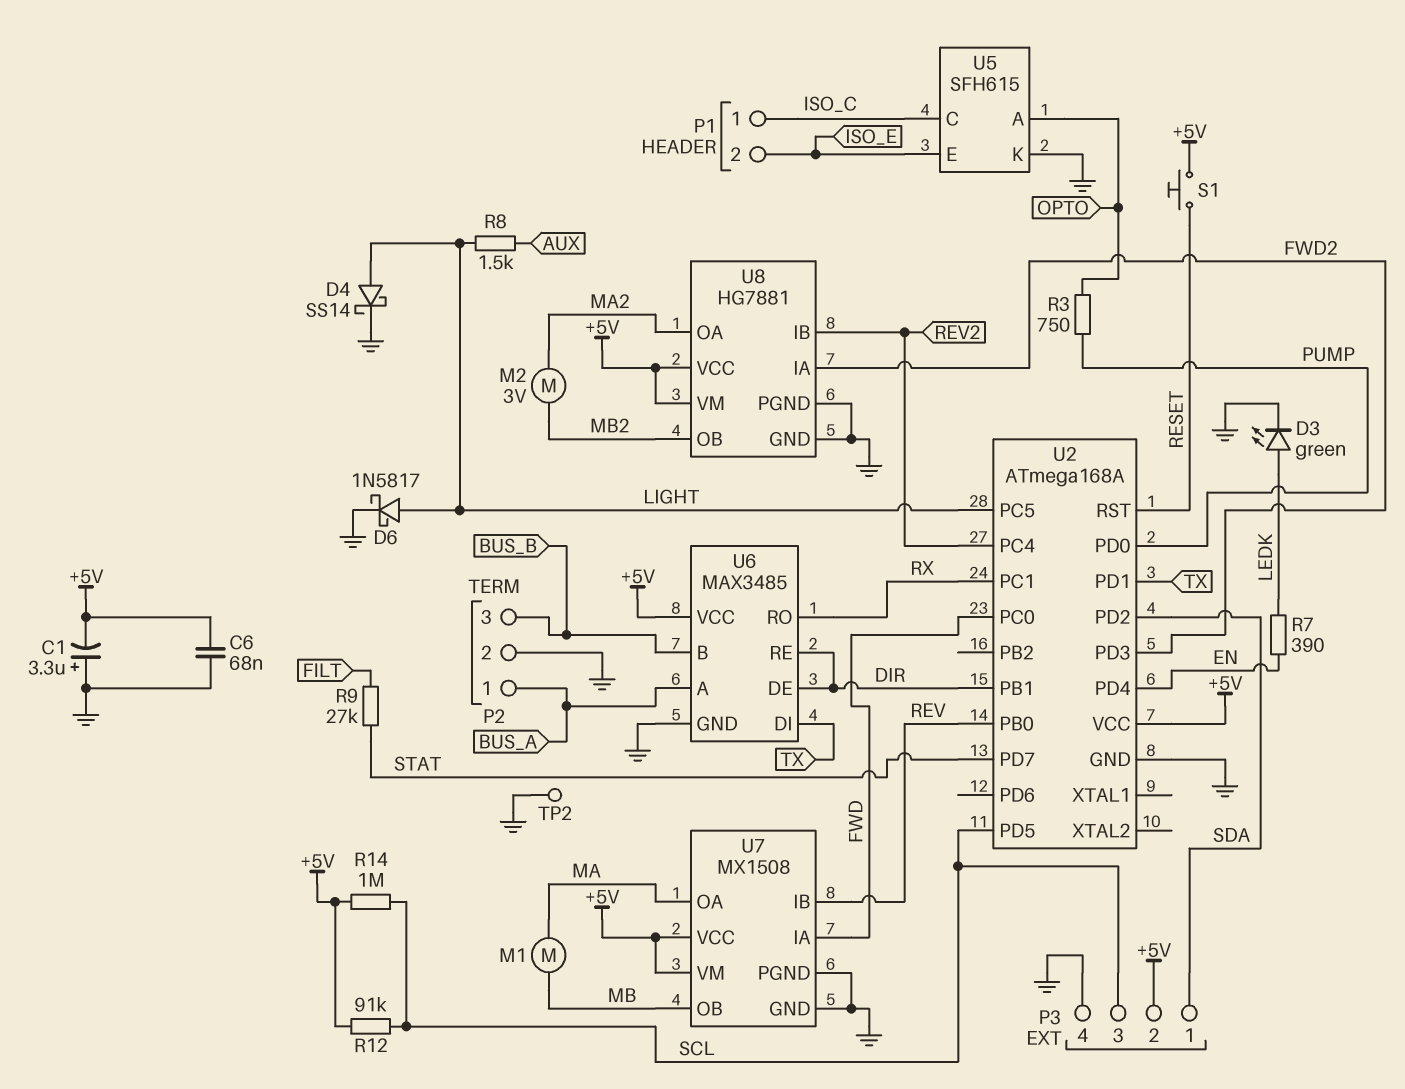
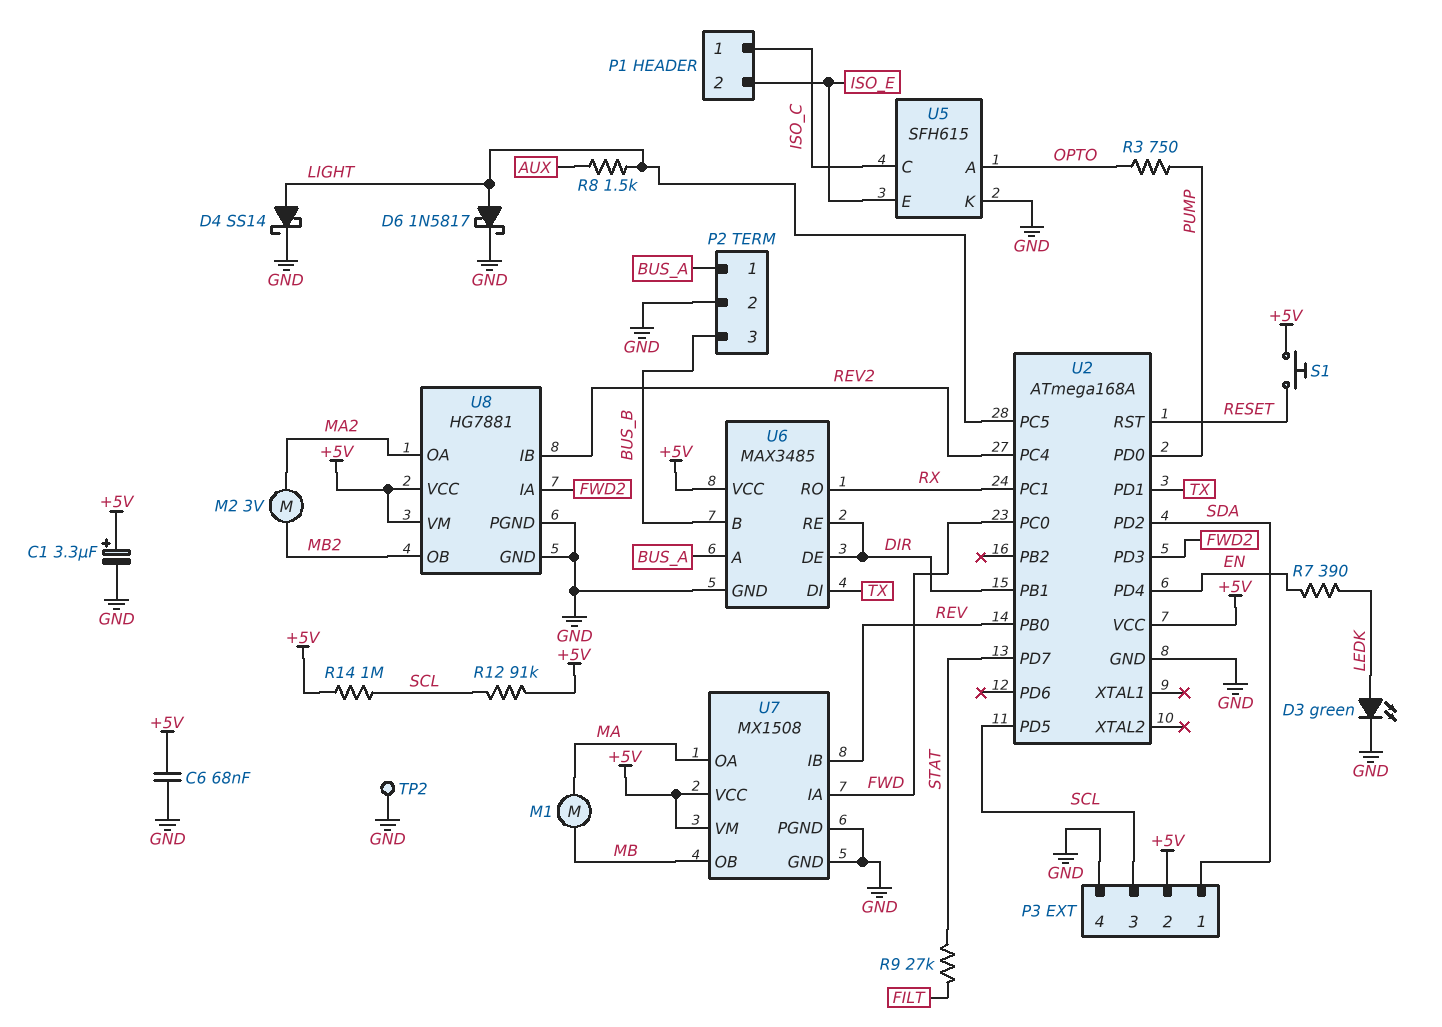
C1: 3.3uF (plus GND, minus +5V) -> 3.3uF (plus +5V, minus GND)

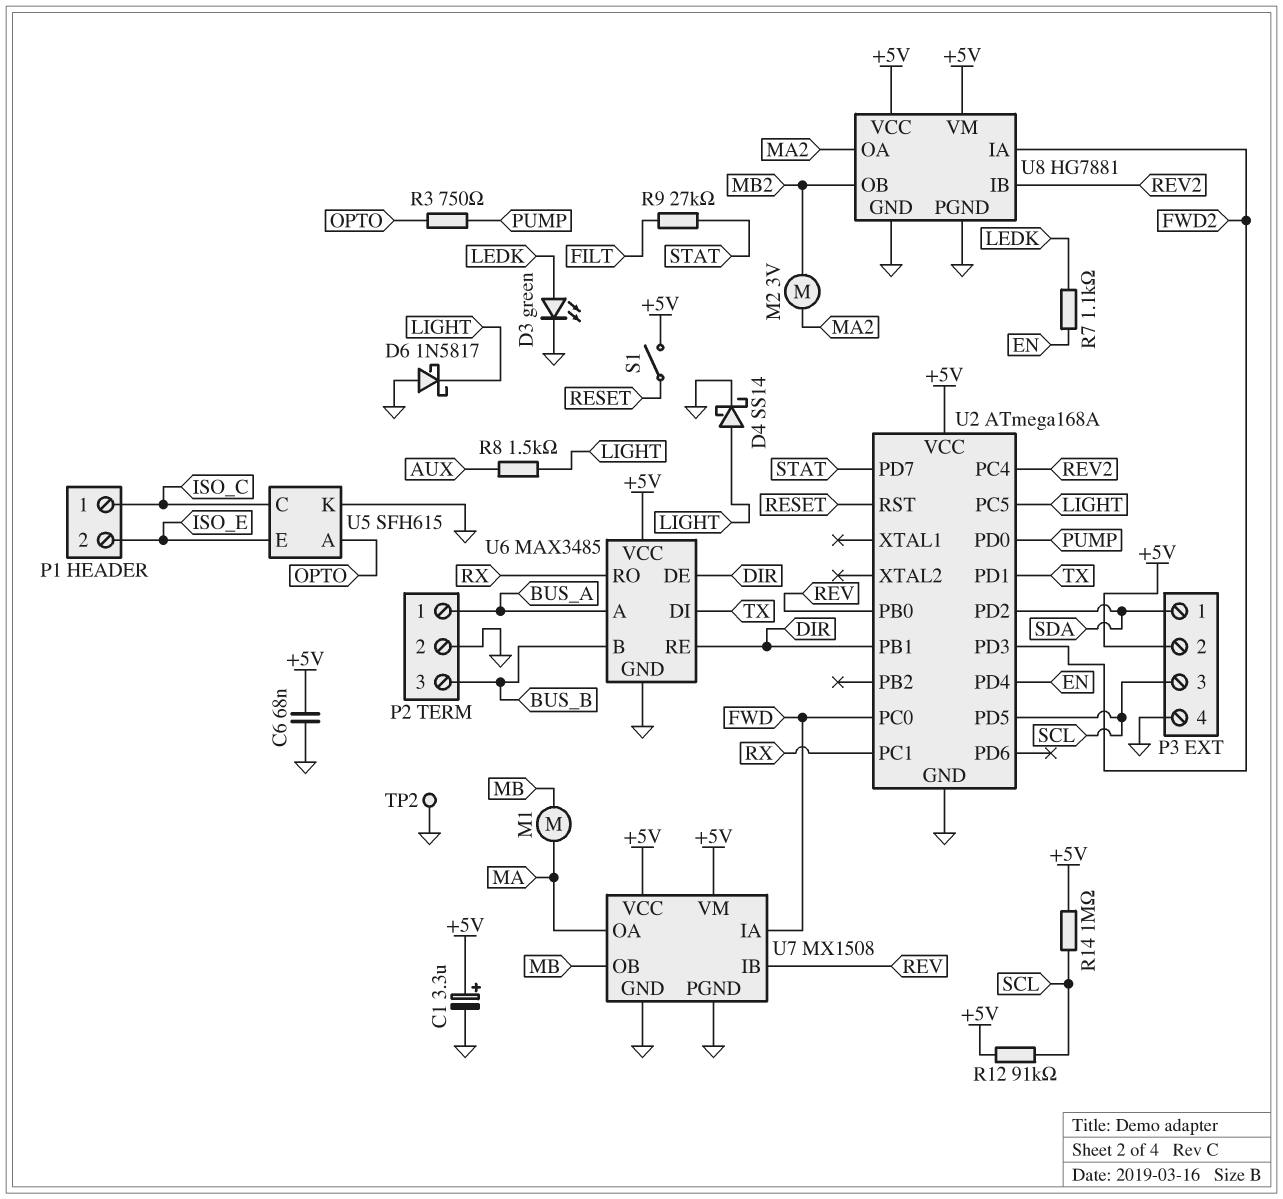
D6: schottky 1N5817 (A LIGHT, K GND) -> schottky 1N5817 (A GND, K LIGHT)
R7: 390 (EN, LEDK) -> 1.1k (EN, LEDK)
S1: button (+5V, RESET) -> switch (+5V, RESET)

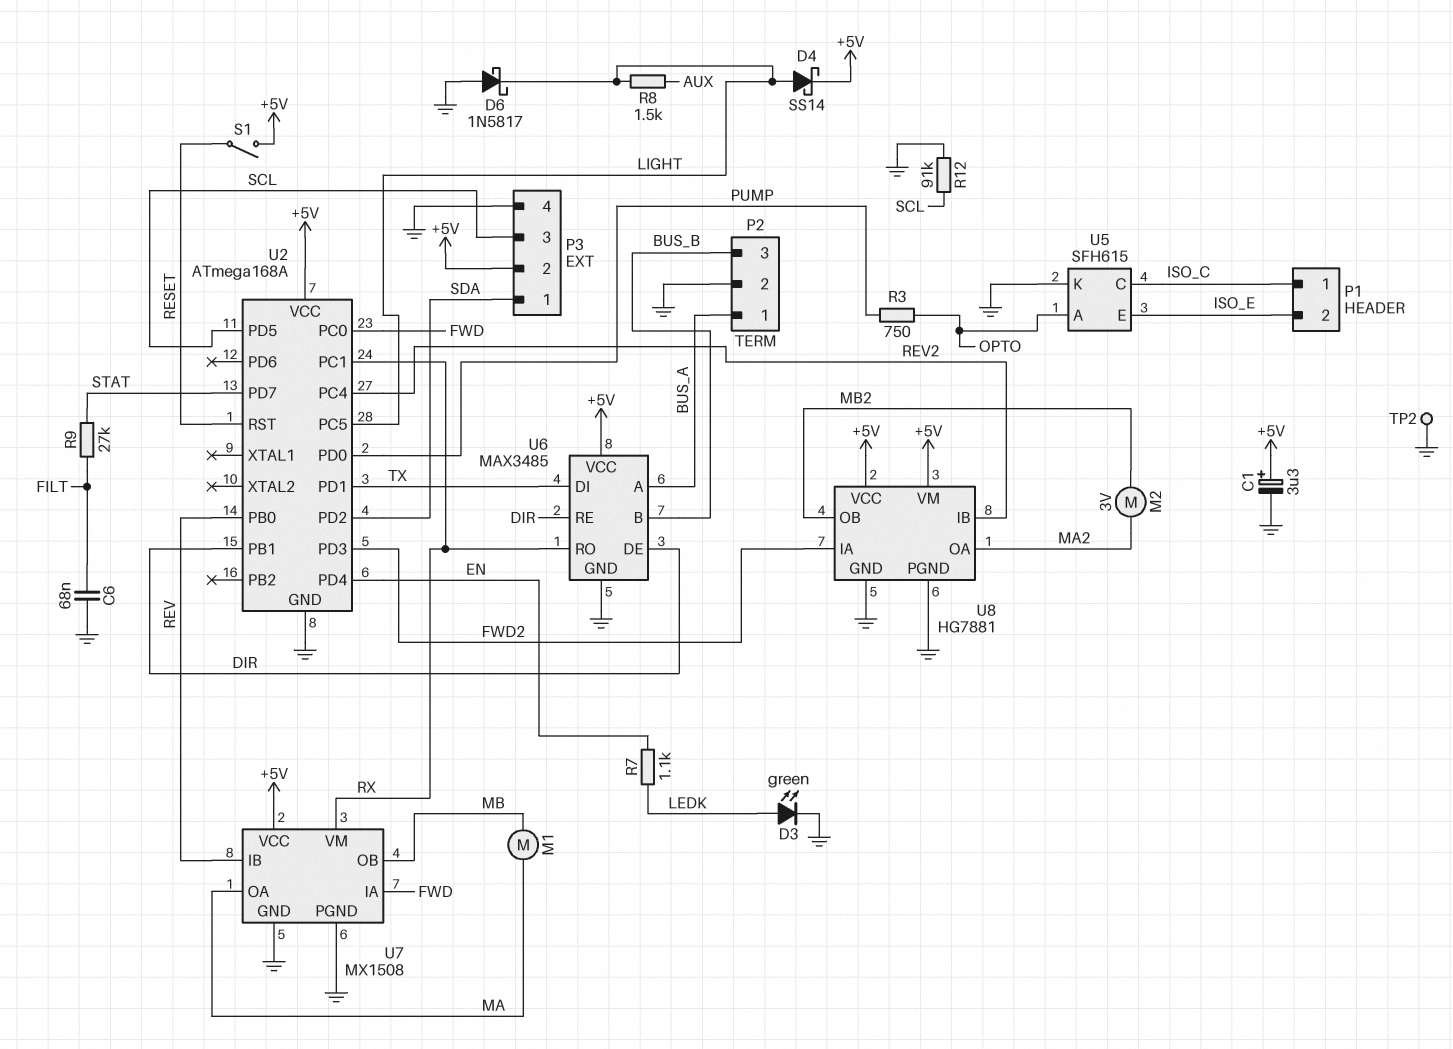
C6: 68nF (+5V, GND) -> 68nF (FILT, GND)
D4: schottky SS14 (A LIGHT, K GND) -> schottky SS14 (A LIGHT, K +5V)
R12: 91k (+5V, SCL) -> 91k (GND, SCL)
R14: 1M (+5V, SCL) -> none
U7 pin VM: +5V -> RX

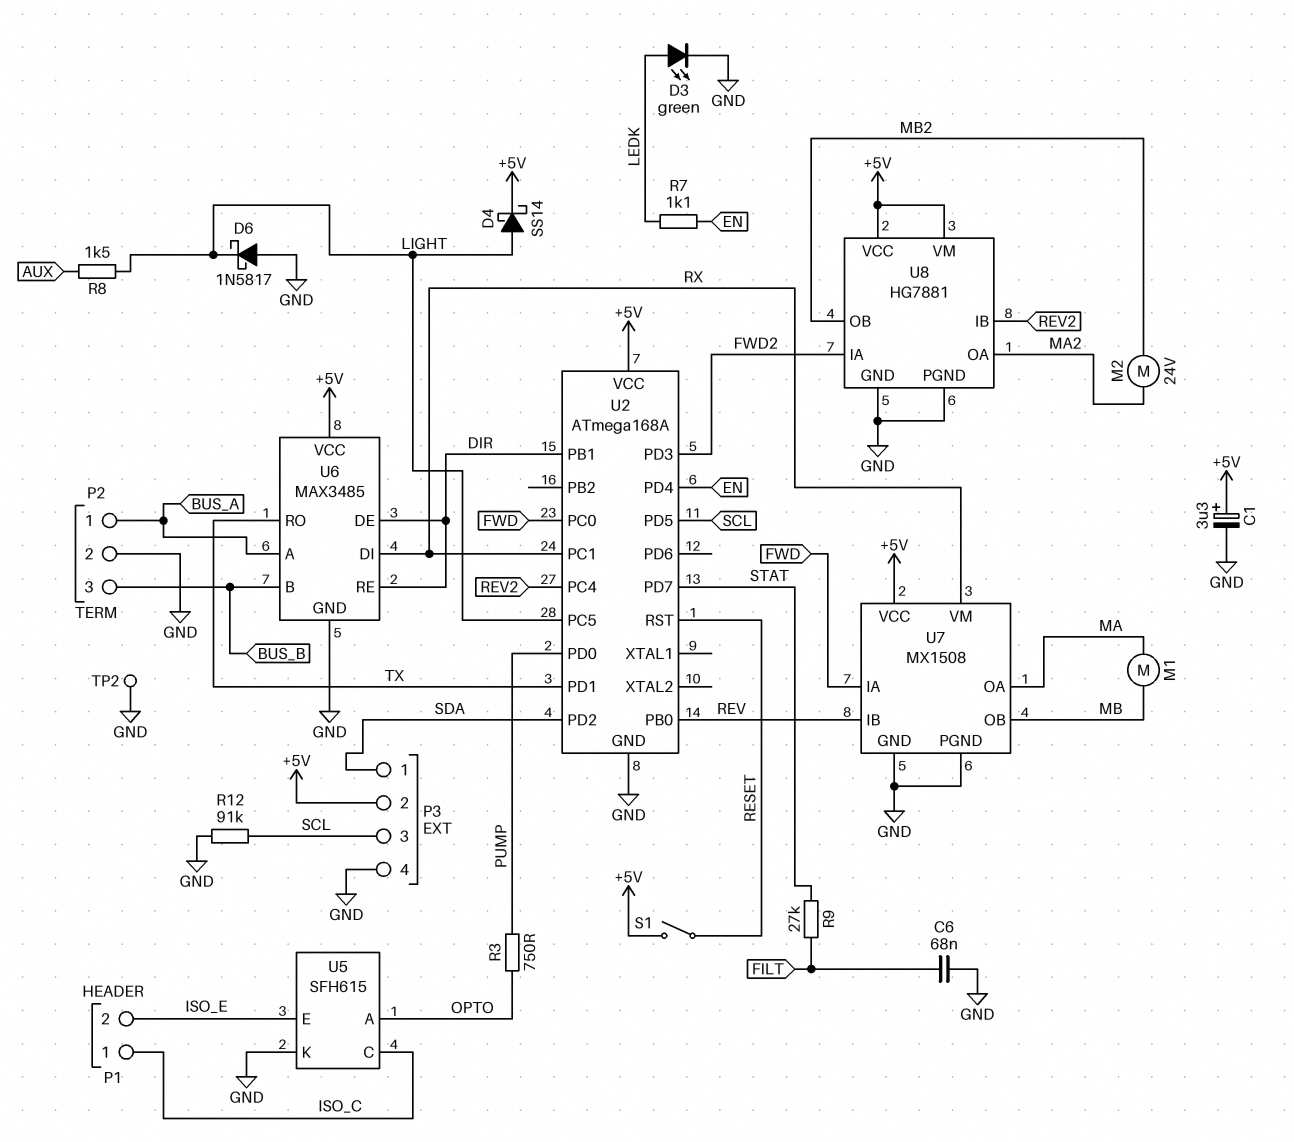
M2: motor 3V (MA2, MB2) -> motor 24V (MA2, MB2)
U6 pin DI: TX -> RX
U6 pin RO: RX -> TX

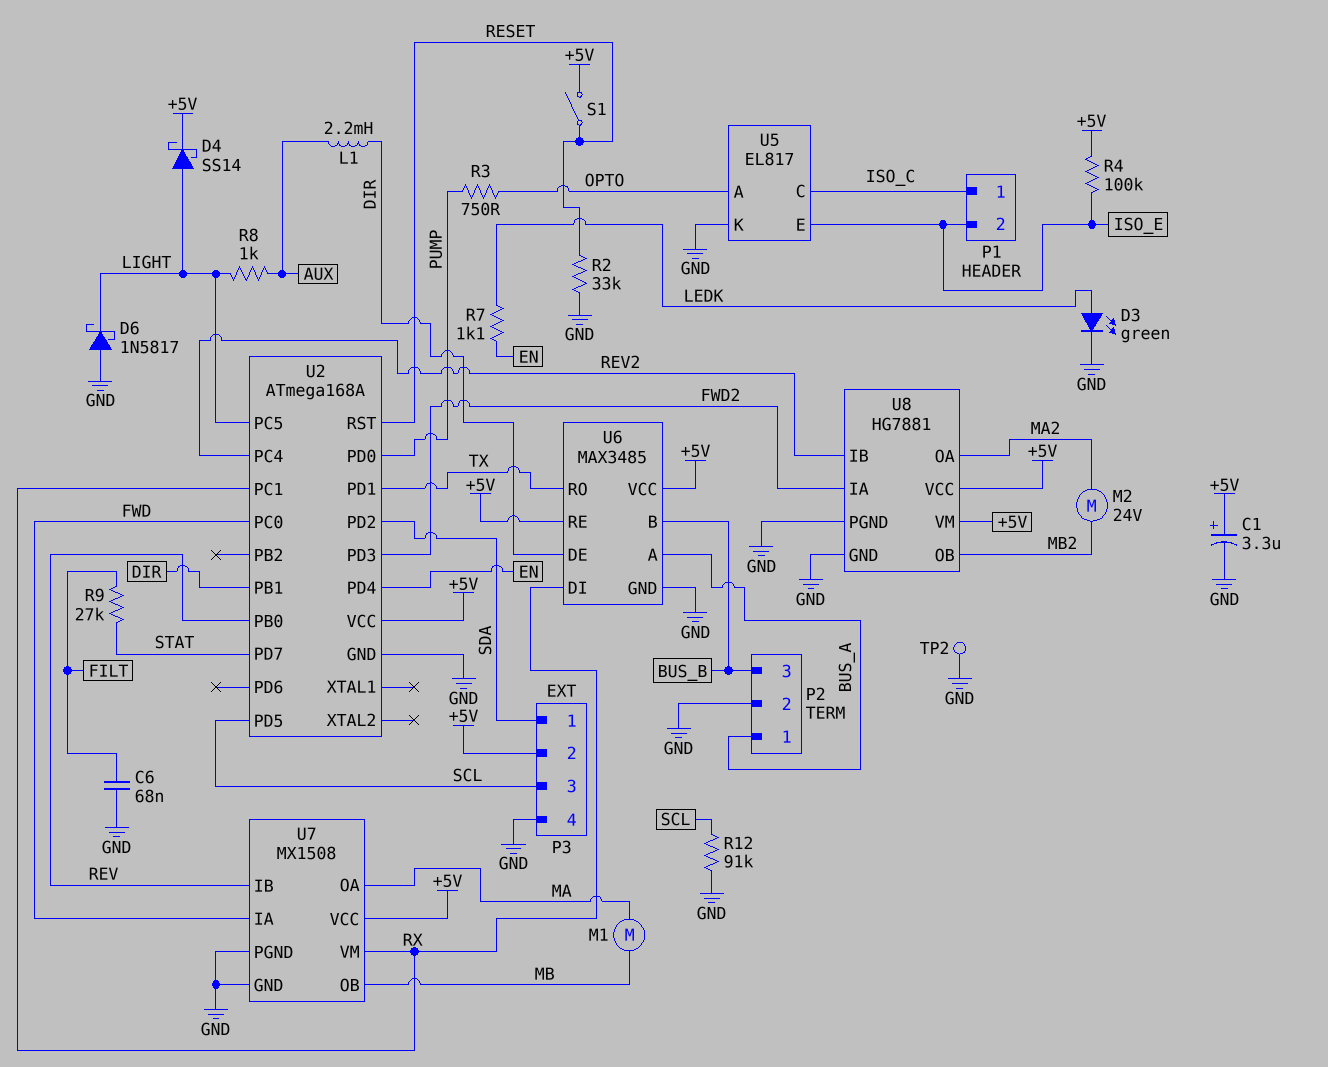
L1: none -> 2.2mH (AUX, DIR)
R2: none -> 33k (GND, RESET)
R4: none -> 100k (+5V, ISO_E)
R8: 1.5k (AUX, LIGHT) -> 1k (AUX, LIGHT)
U5: SFH615 -> EL817
U6 pin RE: DIR -> +5V

